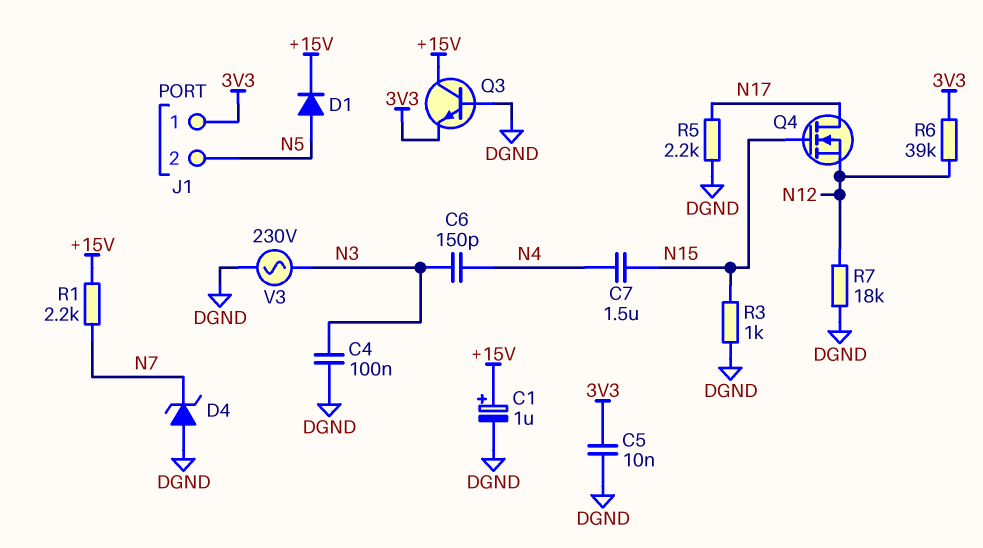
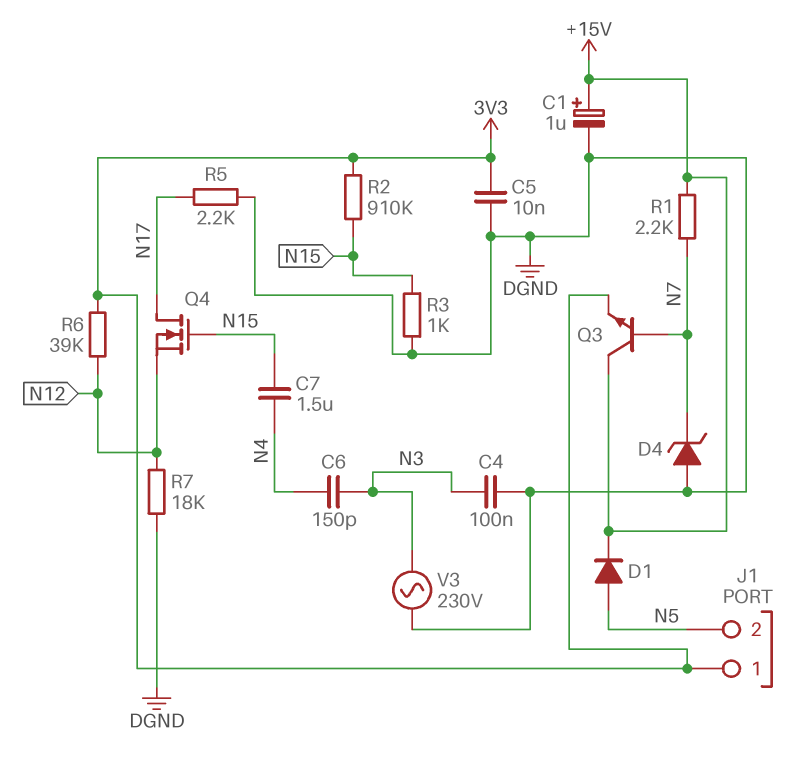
Q3: NPN (B DGND, C +15V, E 3V3) -> NPN (B N7, C +15V, E 3V3)
R2: none -> 910k (3V3, N15)

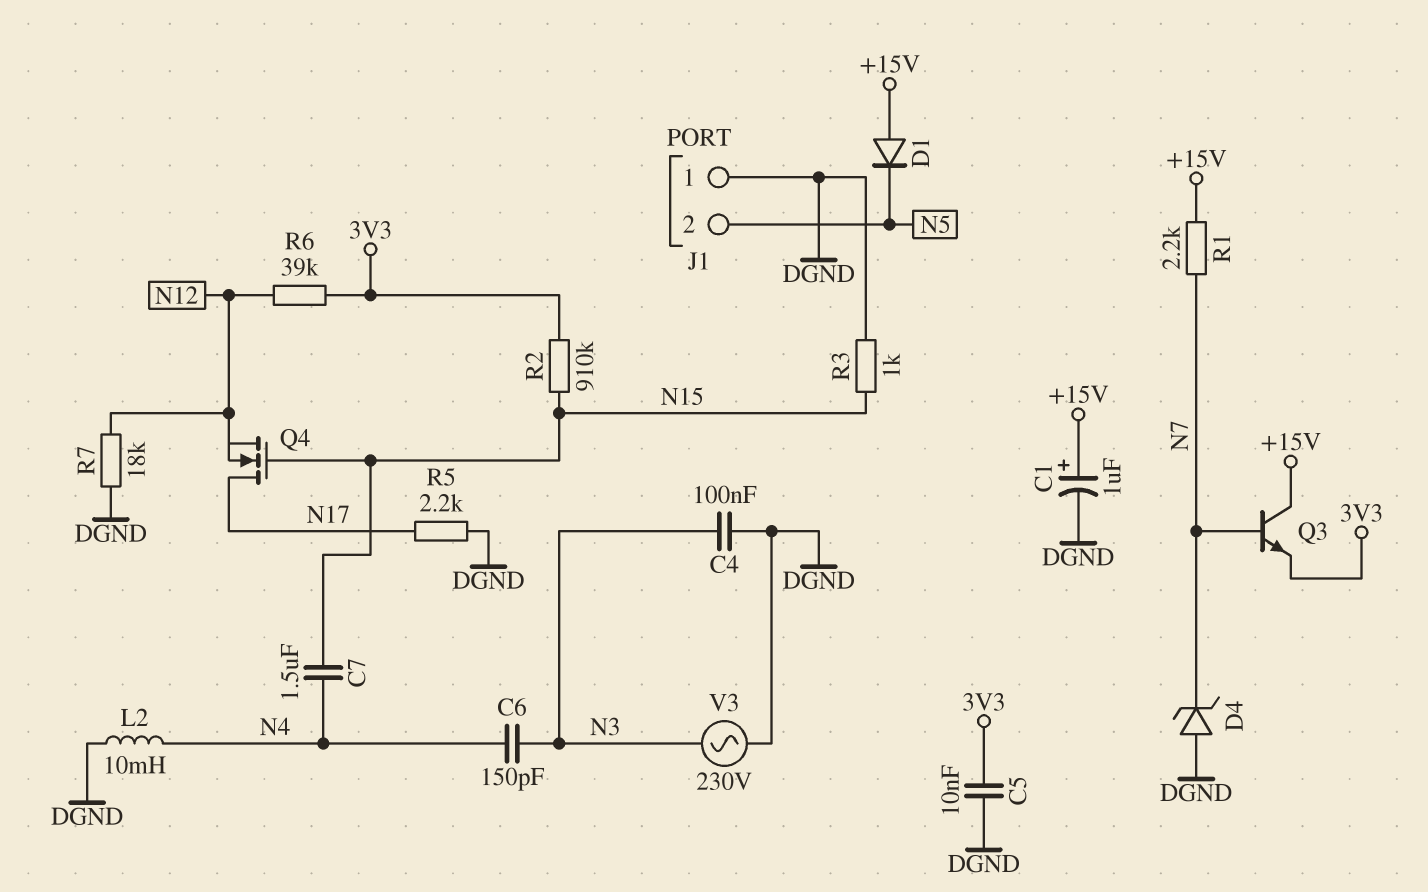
D1: diode (A N5, K +15V) -> diode (A +15V, K N5)
J1 pin 1: 3V3 -> DGND
L2: none -> 10mH (DGND, N4)

